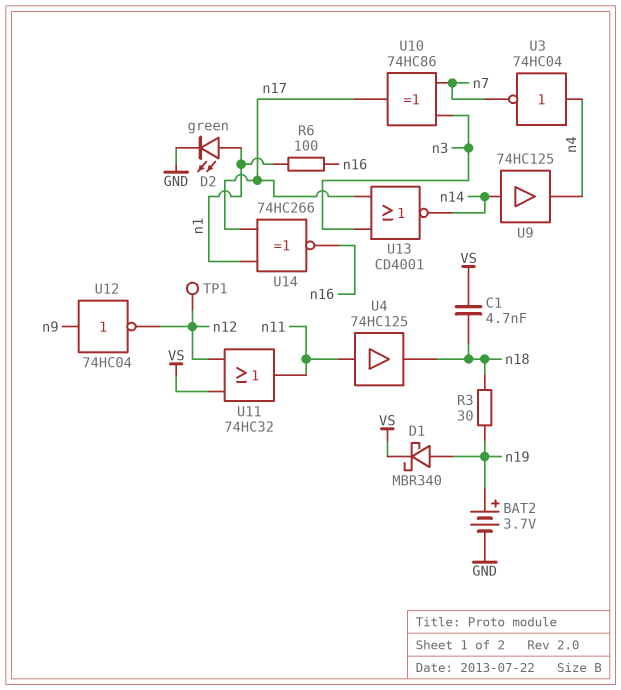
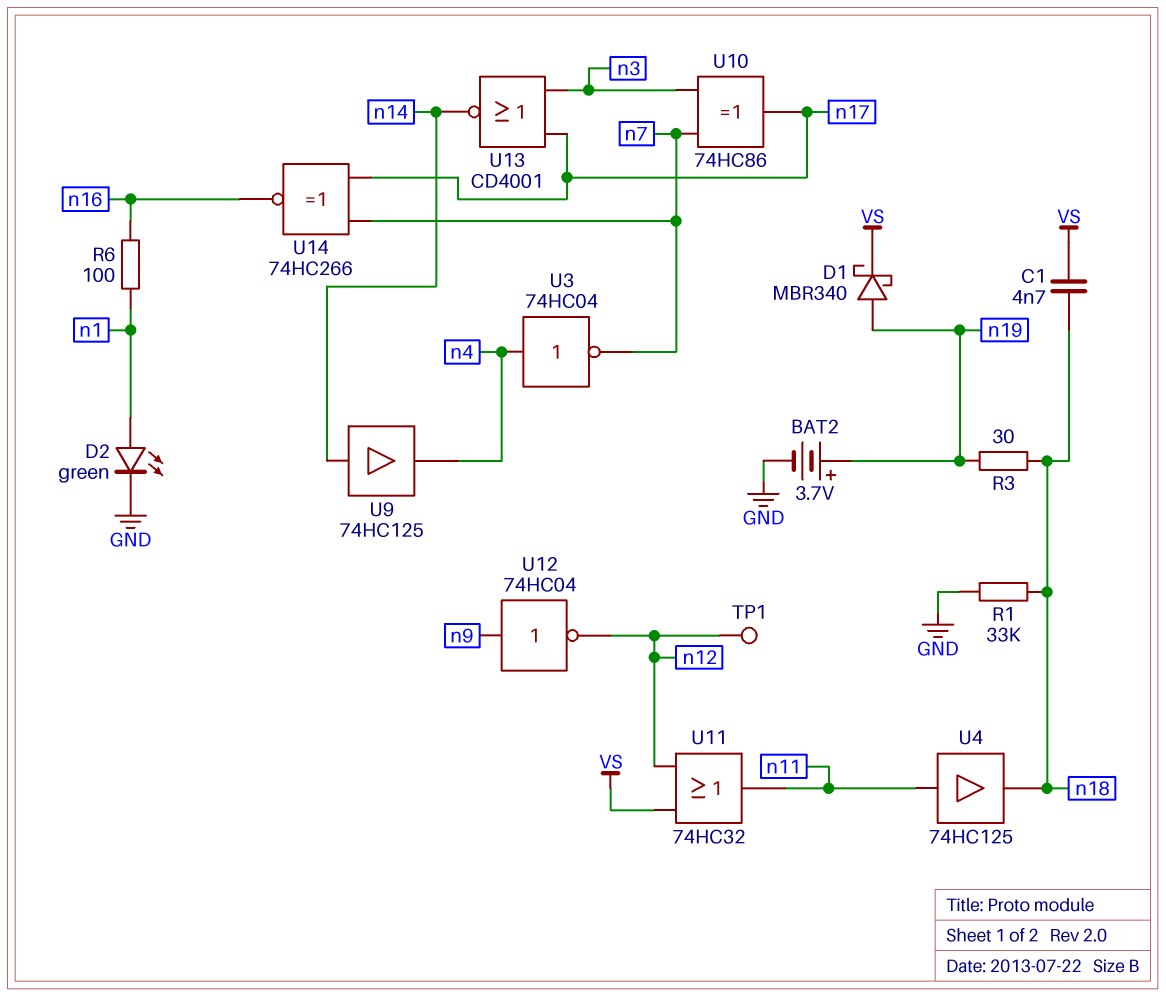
R1: none -> 33k (GND, n18)
U14: XNOR 74HC266 (in n1, in n17, out n16) -> XNOR 74HC266 (in n7, in n17, out n16)

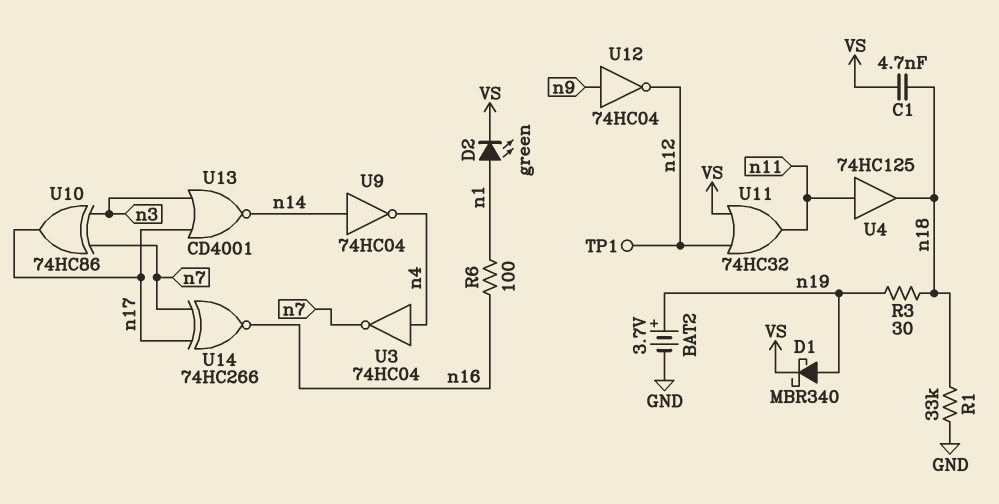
D2: LED green (A n1, K GND) -> LED green (A n1, K VS)
U9: buffer 74HC125 (in n14, out n4) -> NOT 74HC04 (in n14, out n4)

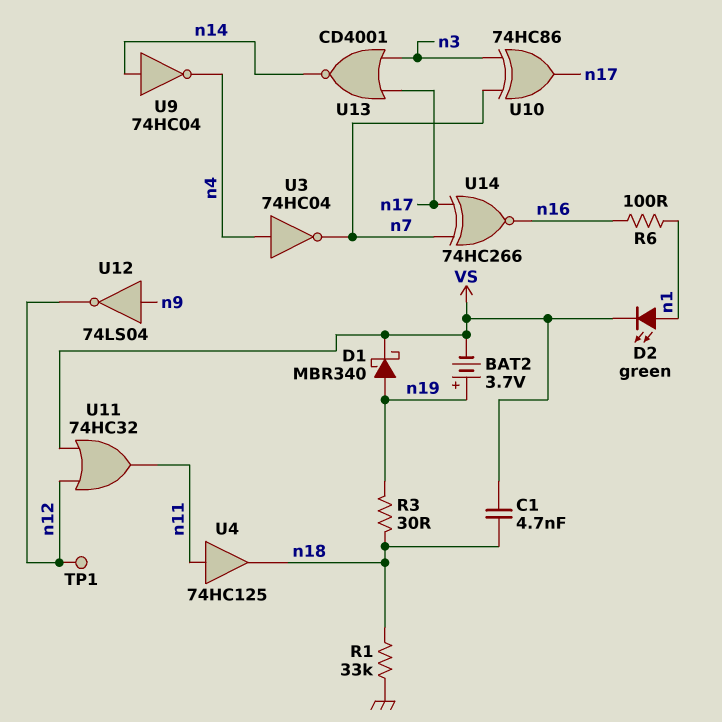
BAT2: 3.7V (plus n19, minus GND) -> 3.7V (plus n19, minus VS)
U12: NOT 74HC04 (in n9, out n12) -> NOT 74LS04 (in n9, out n12)

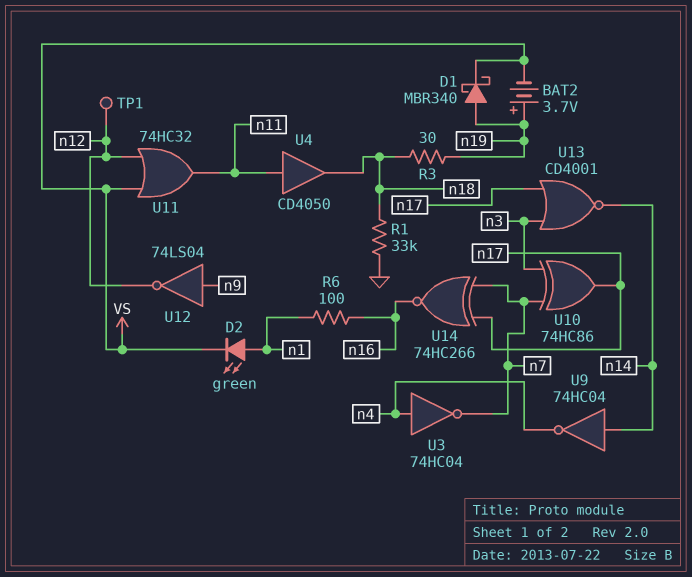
C1: 4.7nF (VS, n18) -> none
U4: buffer 74HC125 (in n11, out n18) -> buffer CD4050 (in n11, out n18)

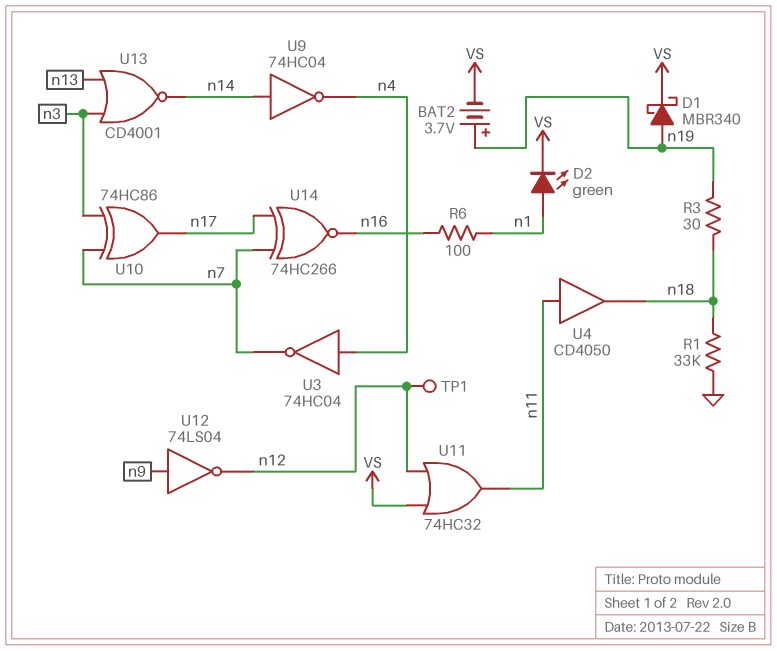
U13: NOR CD4001 (in n3, in n17, out n14) -> NOR CD4001 (in n3, in n13, out n14)

